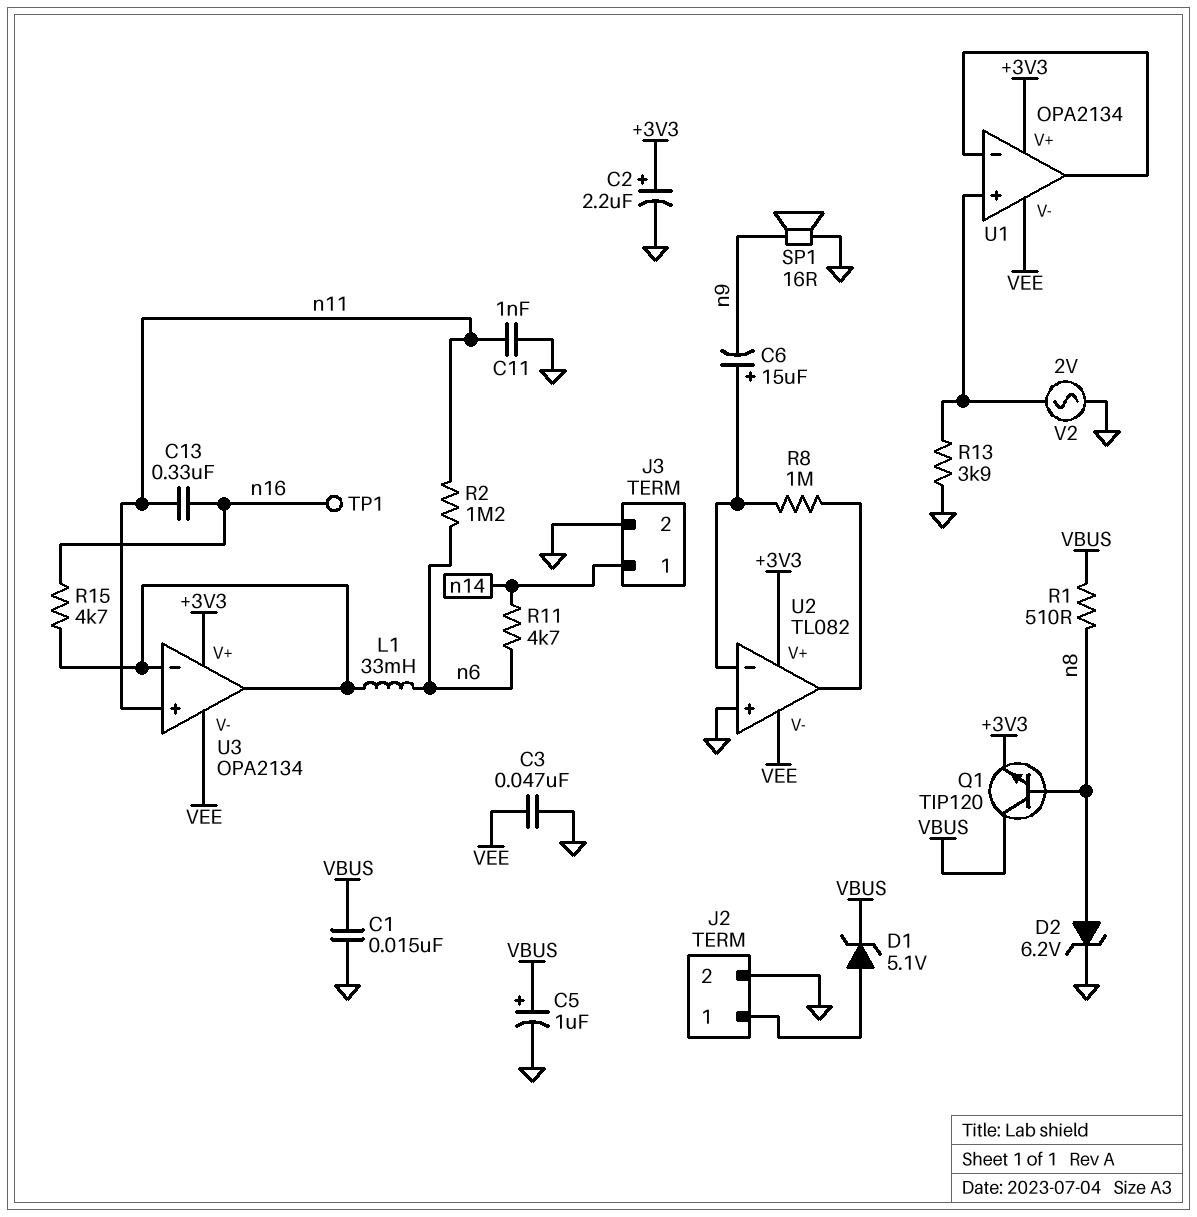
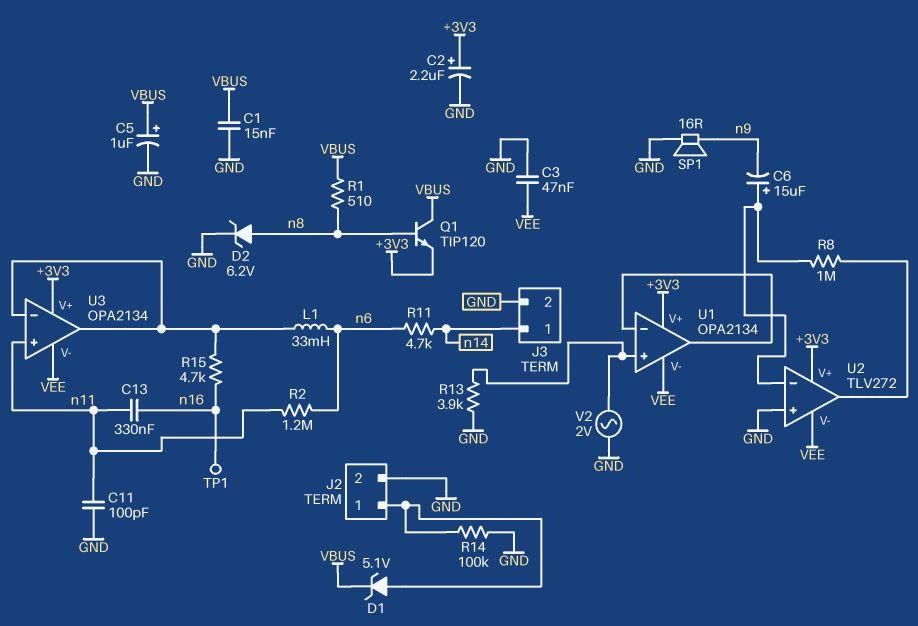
C11: 1nF (GND, n11) -> 100pF (GND, n11)
R14: none -> 100k (GND, J2/1)
U2: TL082 -> TLV272

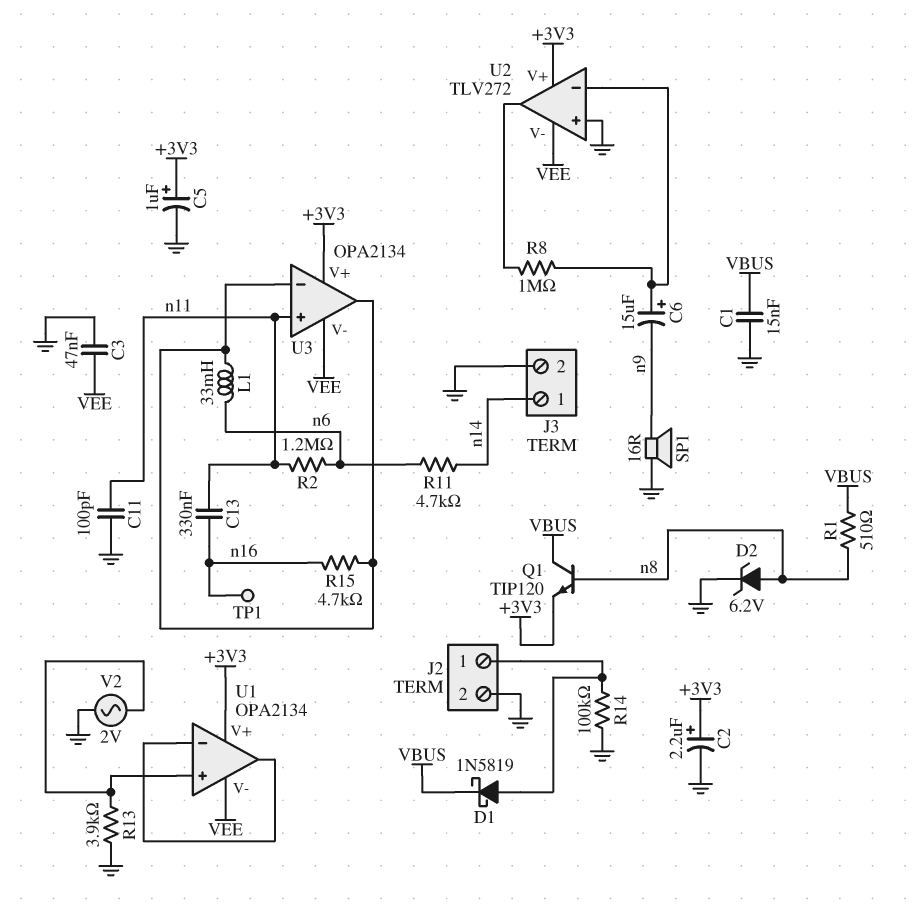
C5: 1uF (plus VBUS, minus GND) -> 1uF (plus +3V3, minus GND)
D1: zener 5.1V (A J2/1, K VBUS) -> schottky 1N5819 (A J2/1, K VBUS)

